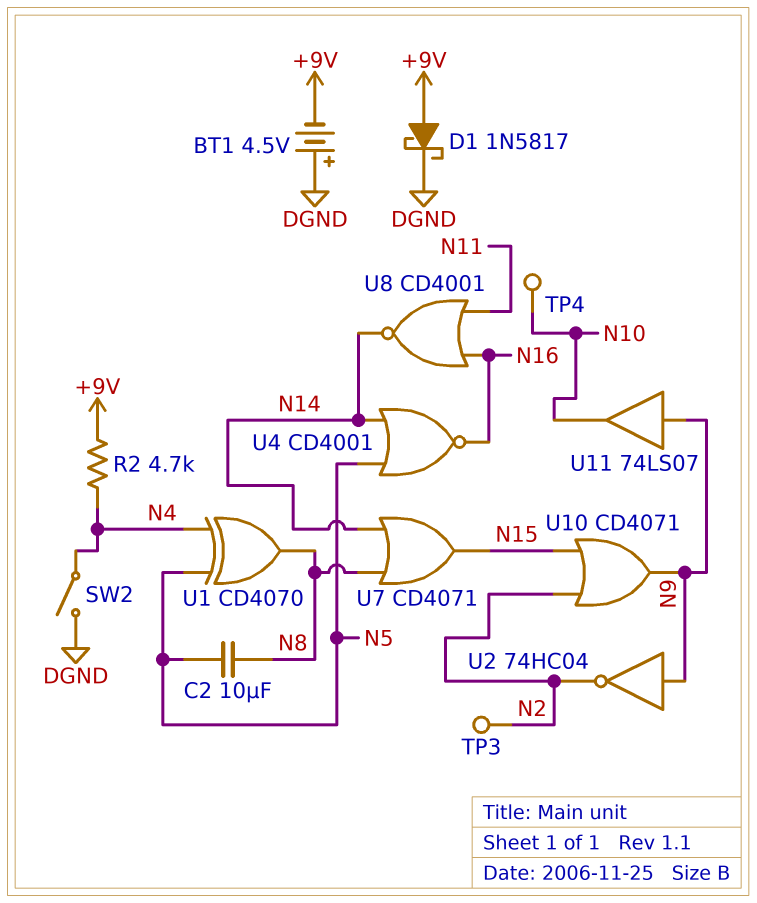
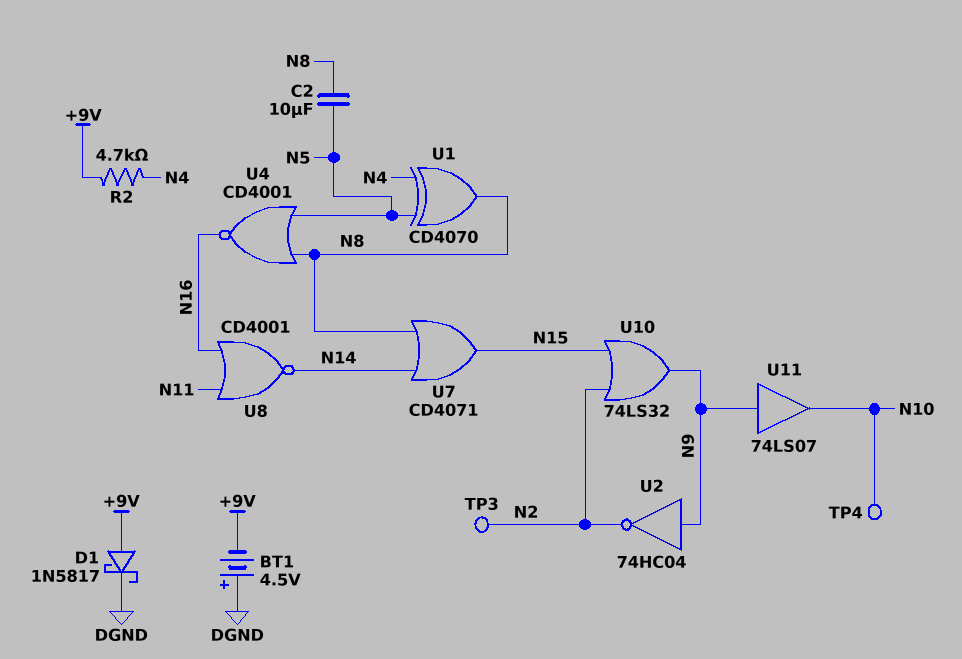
SW2: switch (DGND, N4) -> none
U4: NOR CD4001 (in N5, in N14, out N16) -> NOR CD4001 (in N5, in N8, out N16)
U10: OR CD4071 (in N2, in N15, out N9) -> OR 74LS32 (in N2, in N15, out N9)

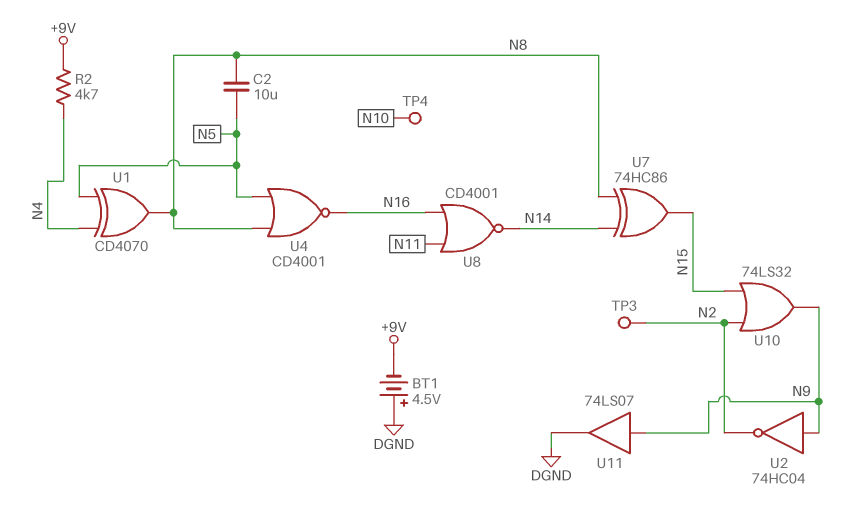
D1: schottky 1N5817 (A +9V, K DGND) -> none
U7: OR CD4071 (in N8, in N14, out N15) -> XOR 74HC86 (in N8, in N14, out N15)
U11: buffer 74LS07 (in N9, out N10) -> buffer 74LS07 (in N9, out DGND)

